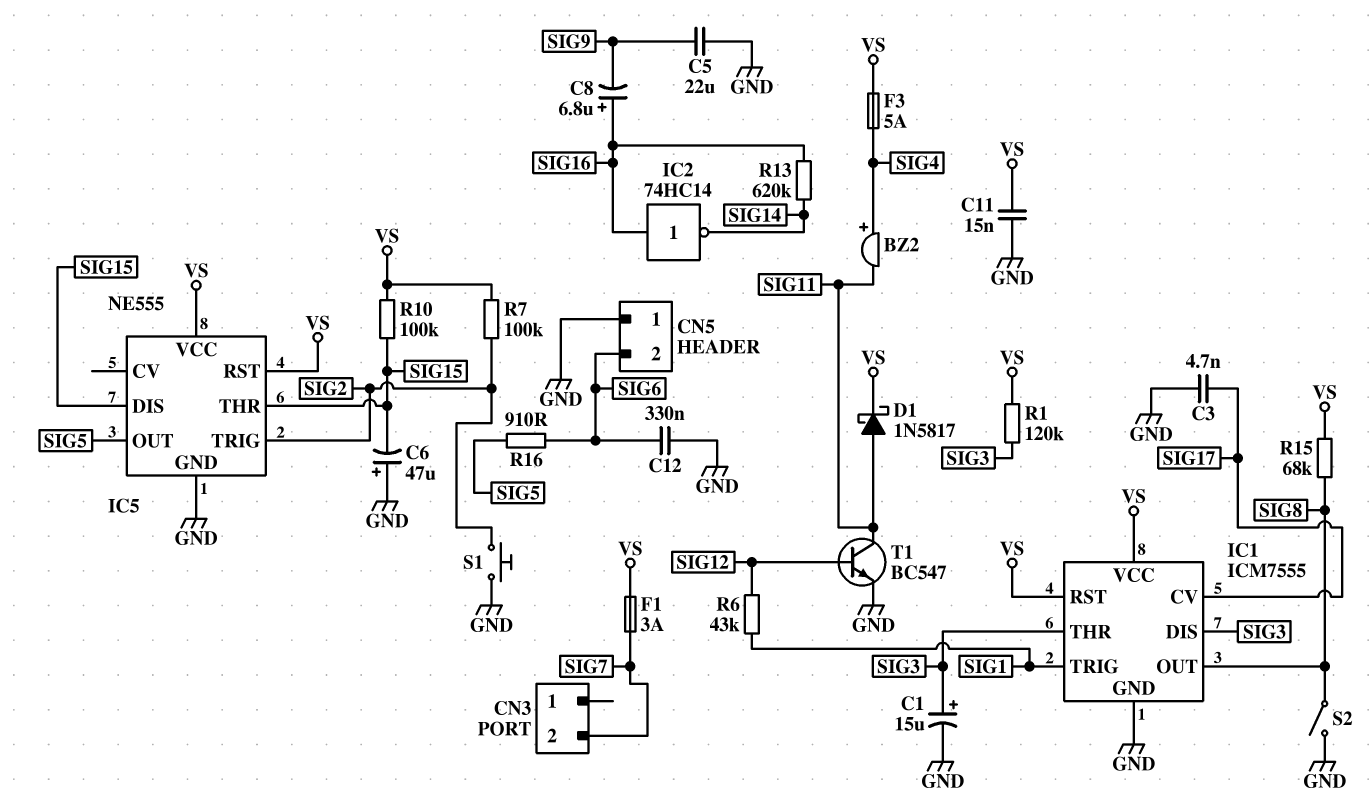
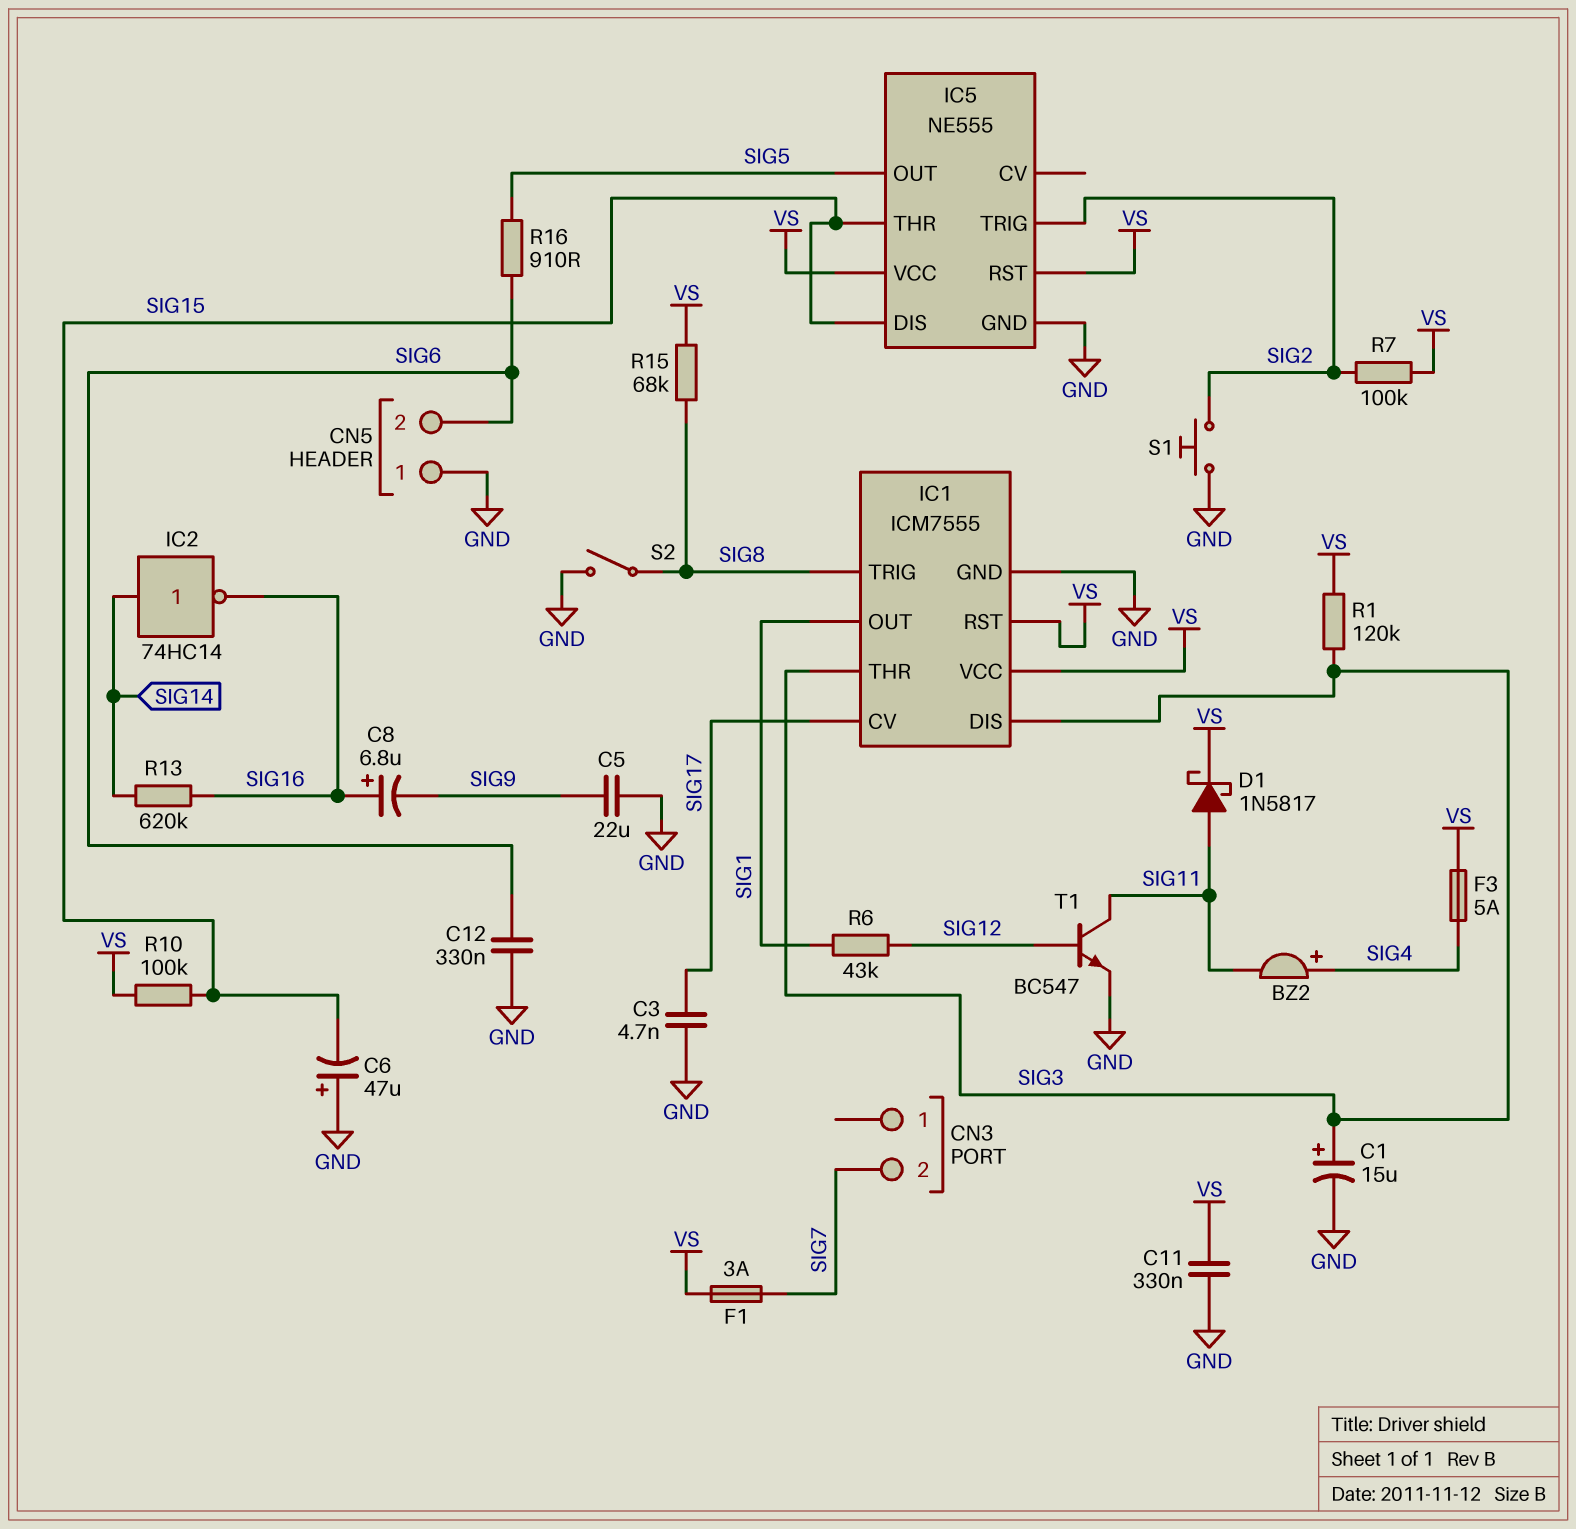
C11: 15nF (GND, VS) -> 330nF (GND, VS)
IC1 pin OUT: SIG8 -> SIG1
IC1 pin TRIG: SIG1 -> SIG8
IC2: NOT 74HC14 (in SIG16, out SIG14) -> NOT 74HC14 (in SIG14, out SIG16)

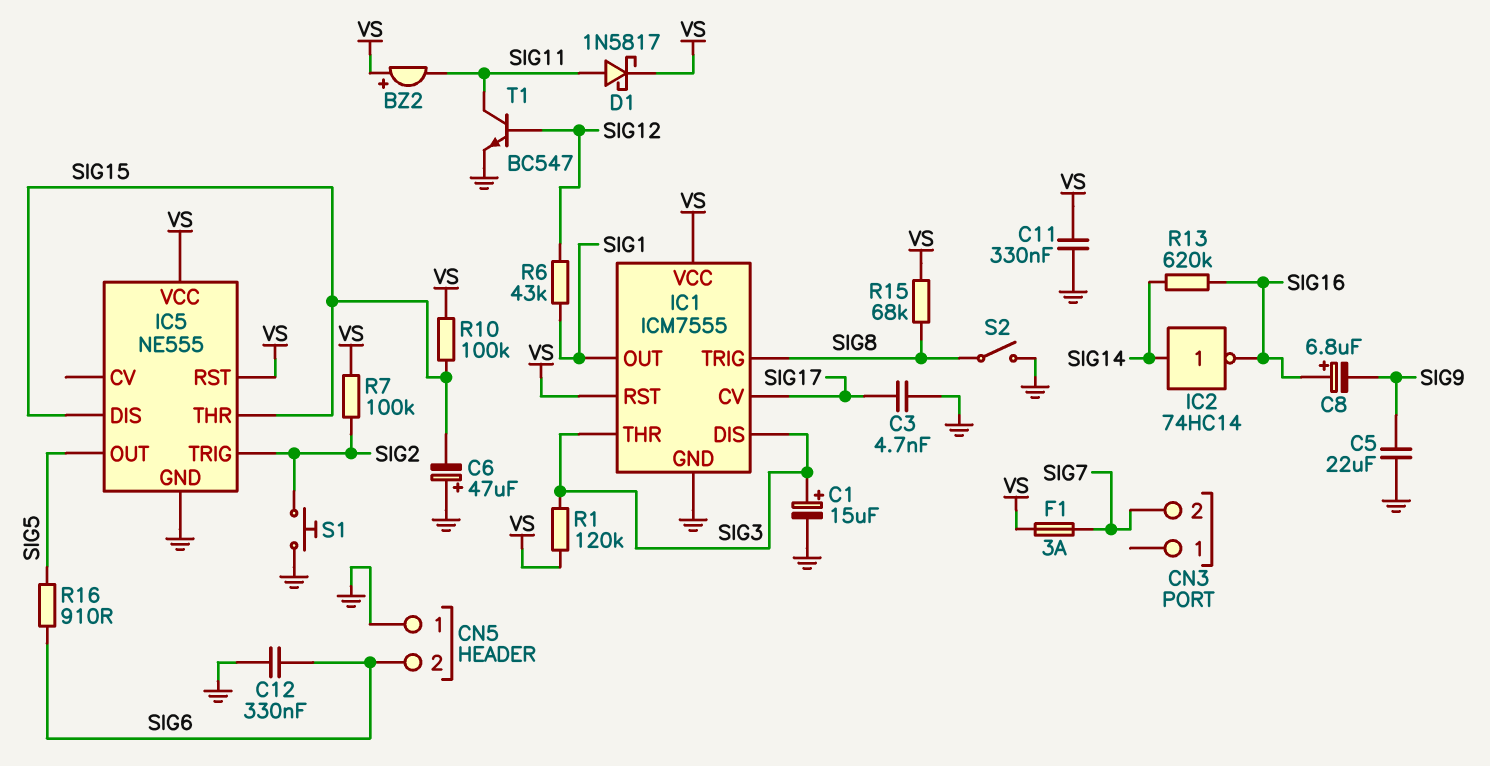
BZ2: buzzer (plus SIG4, minus SIG11) -> buzzer (plus VS, minus SIG11)
F3: 5A (SIG4, VS) -> none

